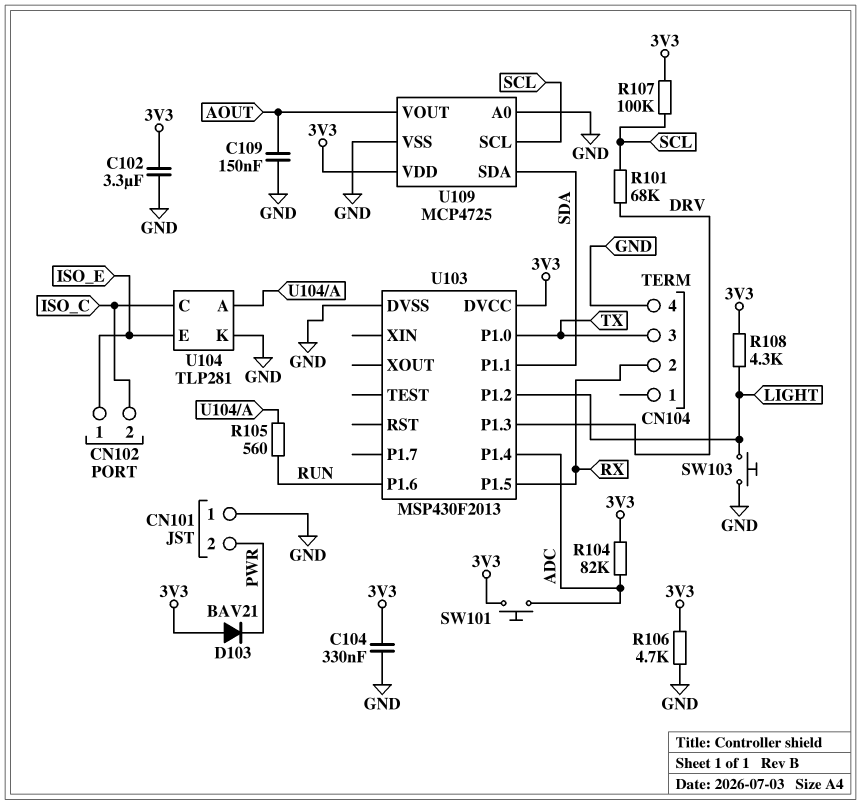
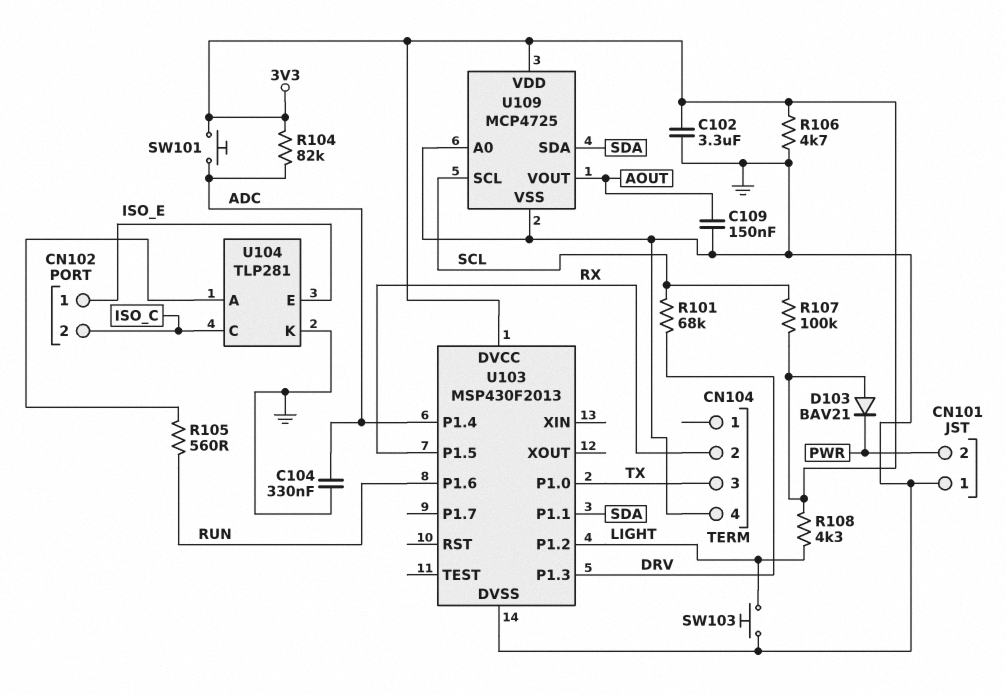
C104: 330nF (3V3, GND) -> 330nF (ADC, GND)

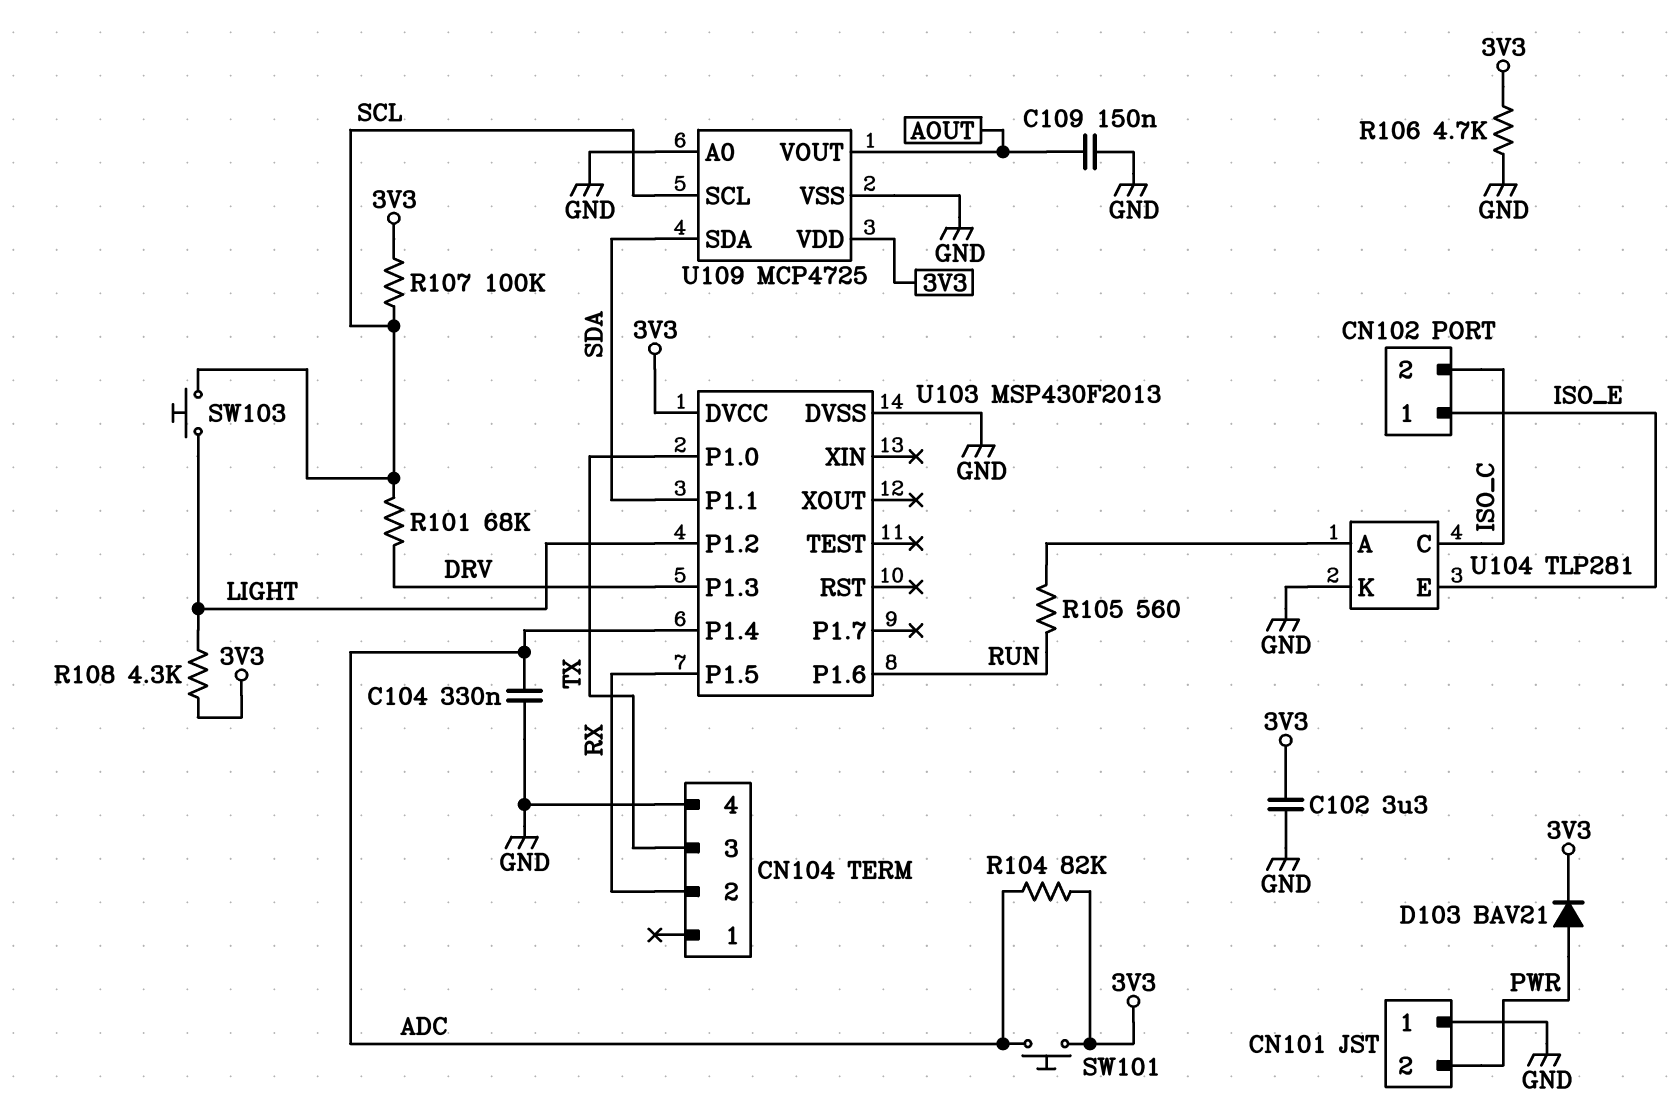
D103: diode BAV21 (A 3V3, K PWR) -> diode BAV21 (A PWR, K 3V3)
SW103: button (GND, LIGHT) -> button (LIGHT, SCL)

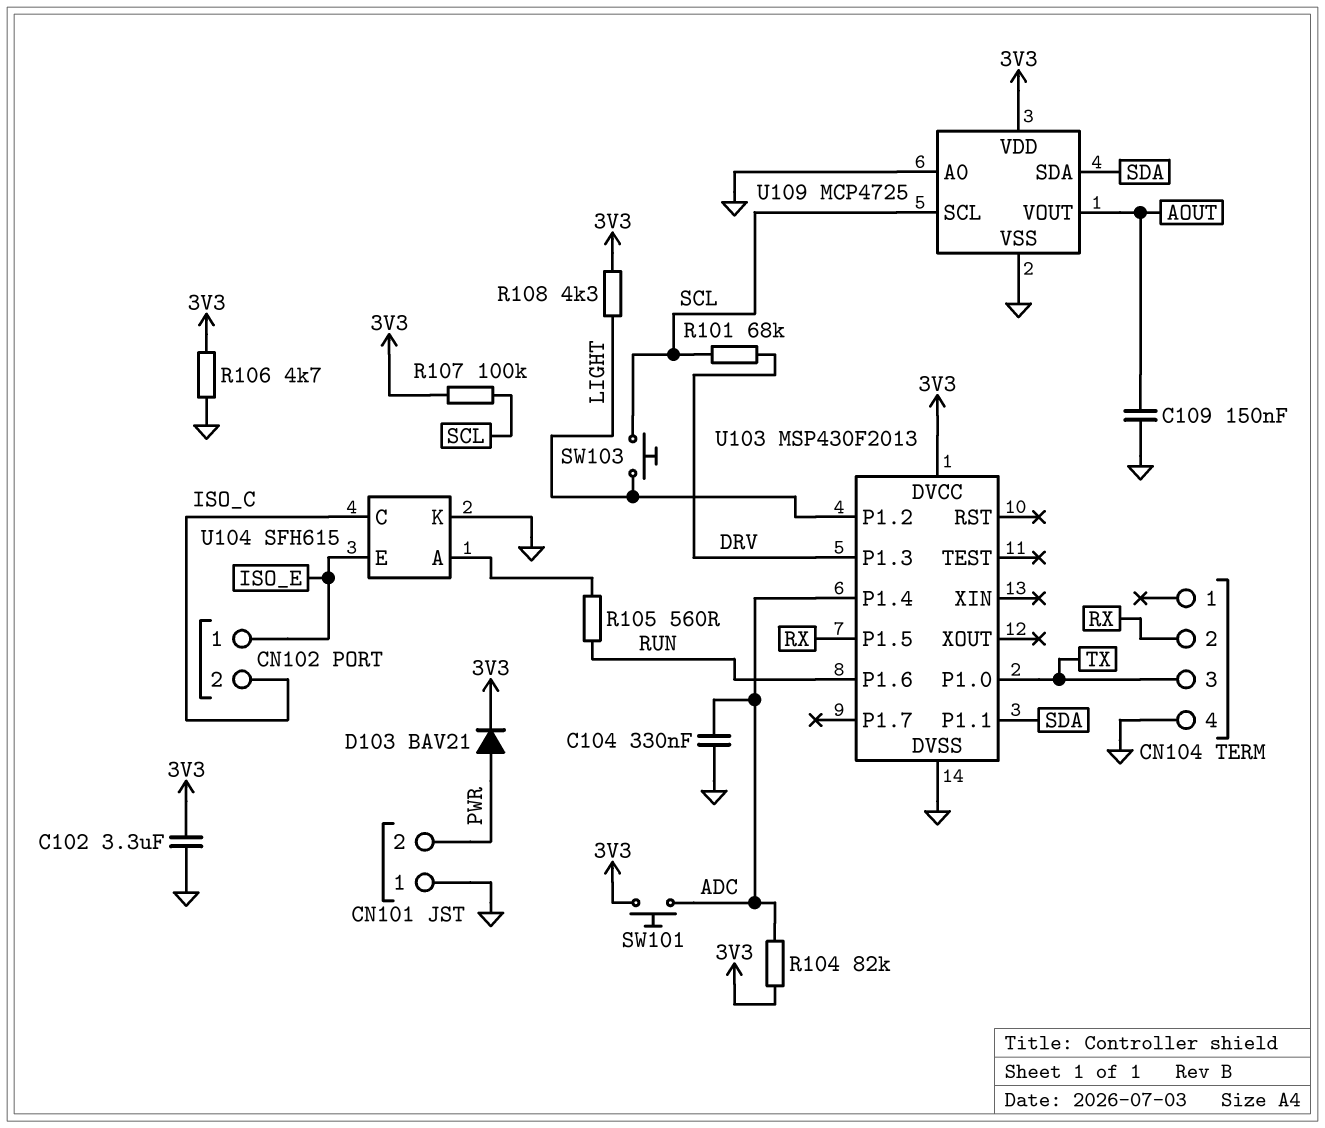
U104: TLP281 -> SFH615

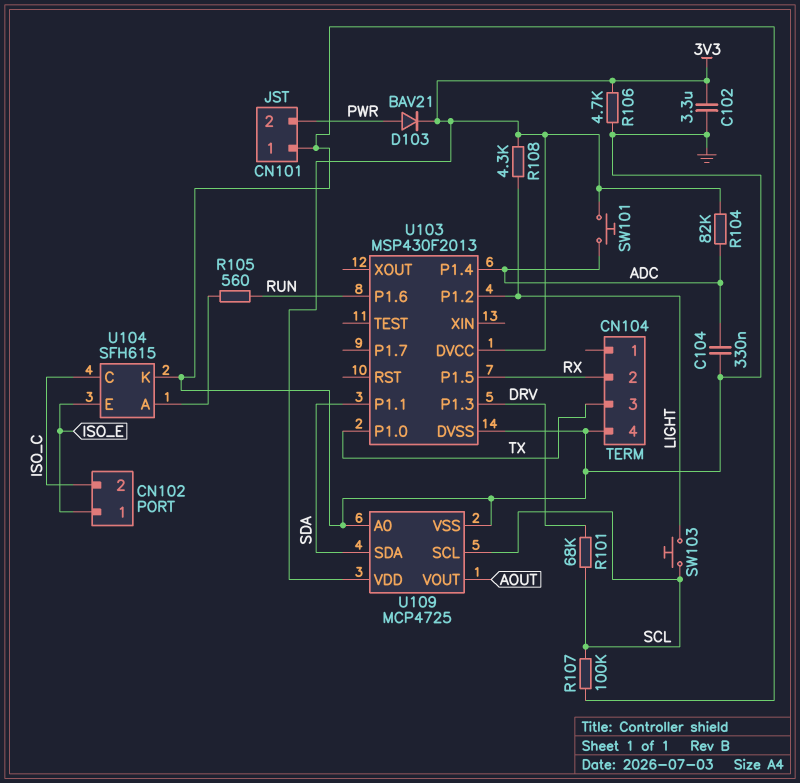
C109: 150nF (AOUT, GND) -> none
R107: 100k (3V3, SCL) -> 100k (GND, SCL)

